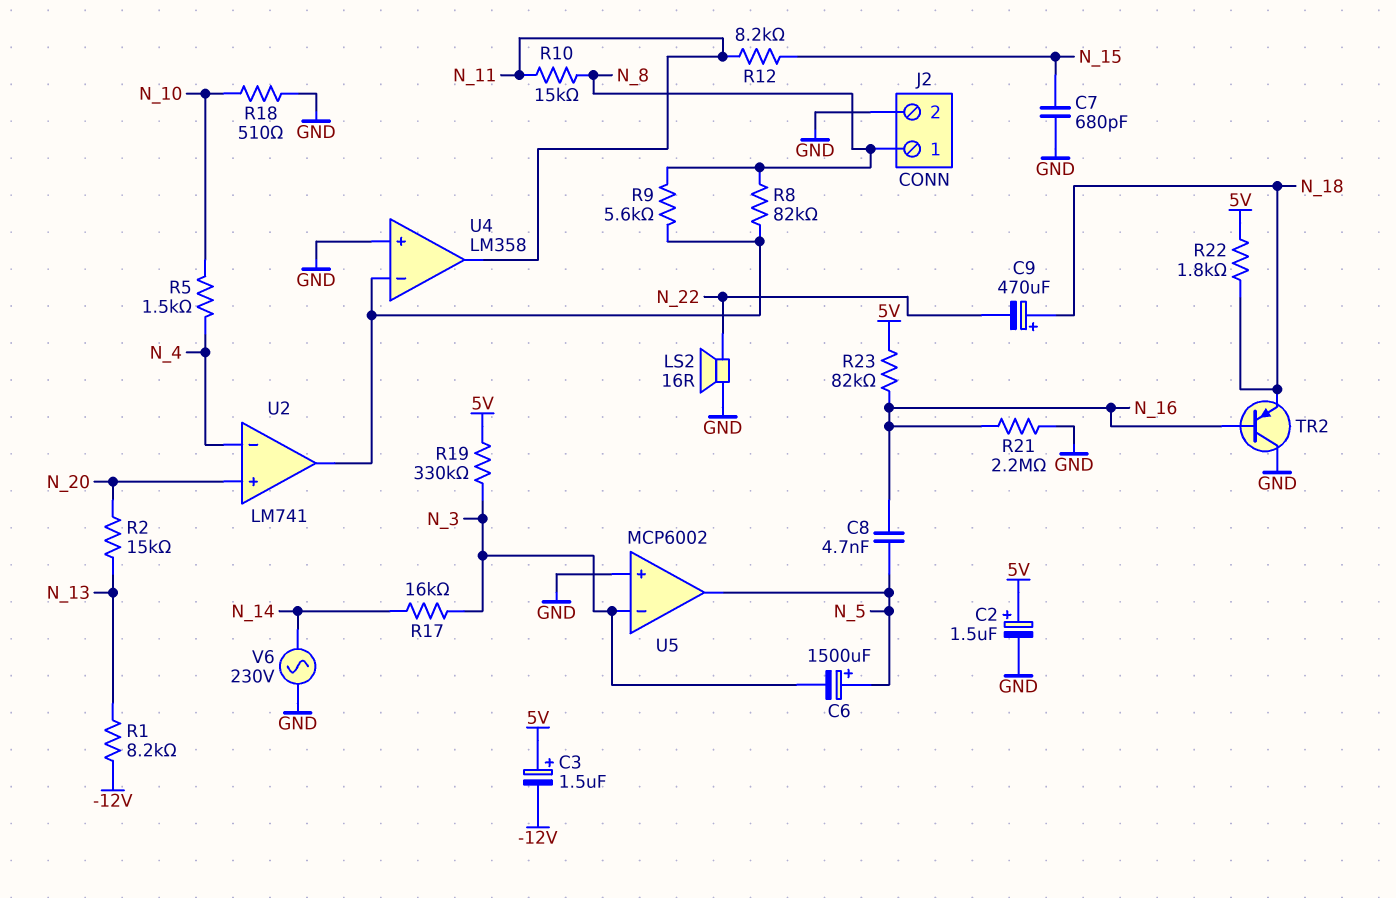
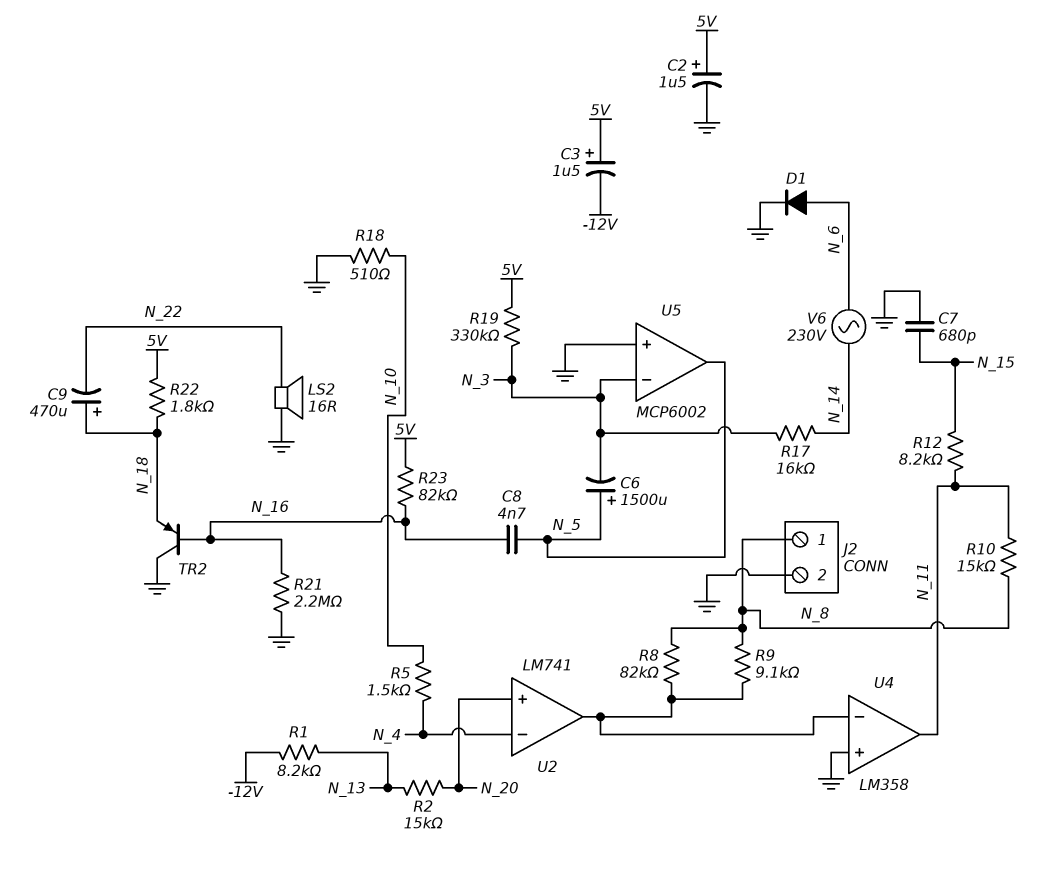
D1: none -> diode (A N_6, K GND)
R9: 5.6k (N_8, U2/out) -> 9.1k (N_8, U2/out)
V6: AC 230V (GND, N_14) -> AC 230V (N_6, N_14)

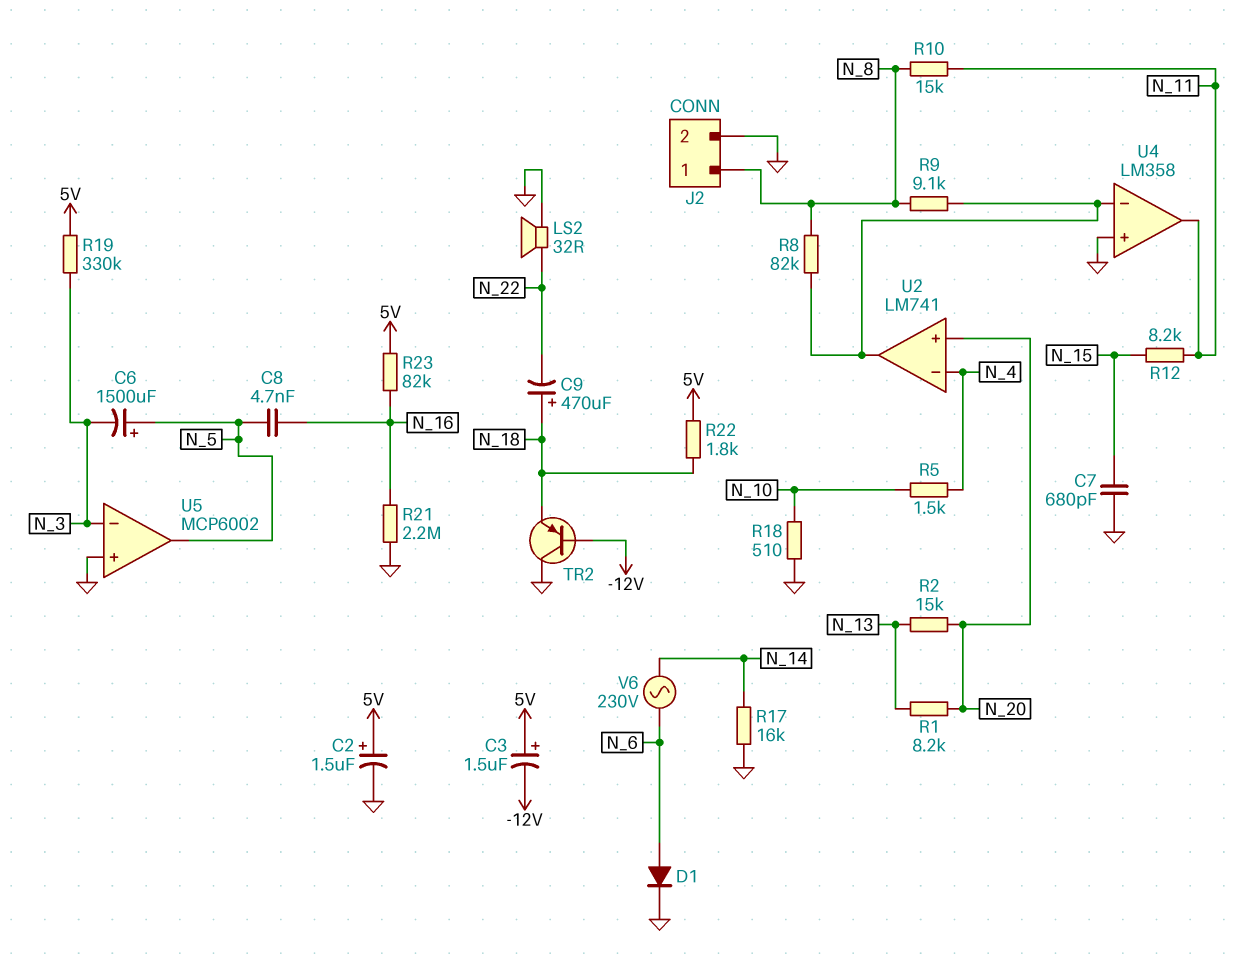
LS2: speaker 16R (GND, N_22) -> speaker 32R (GND, N_22)
R1: 8.2k (-12V, N_13) -> 8.2k (N_13, N_20)
R17: 16k (N_3, N_14) -> 16k (GND, N_14)
TR2: PNP (B N_16, C GND, E N_18) -> PNP (B -12V, C GND, E N_18)

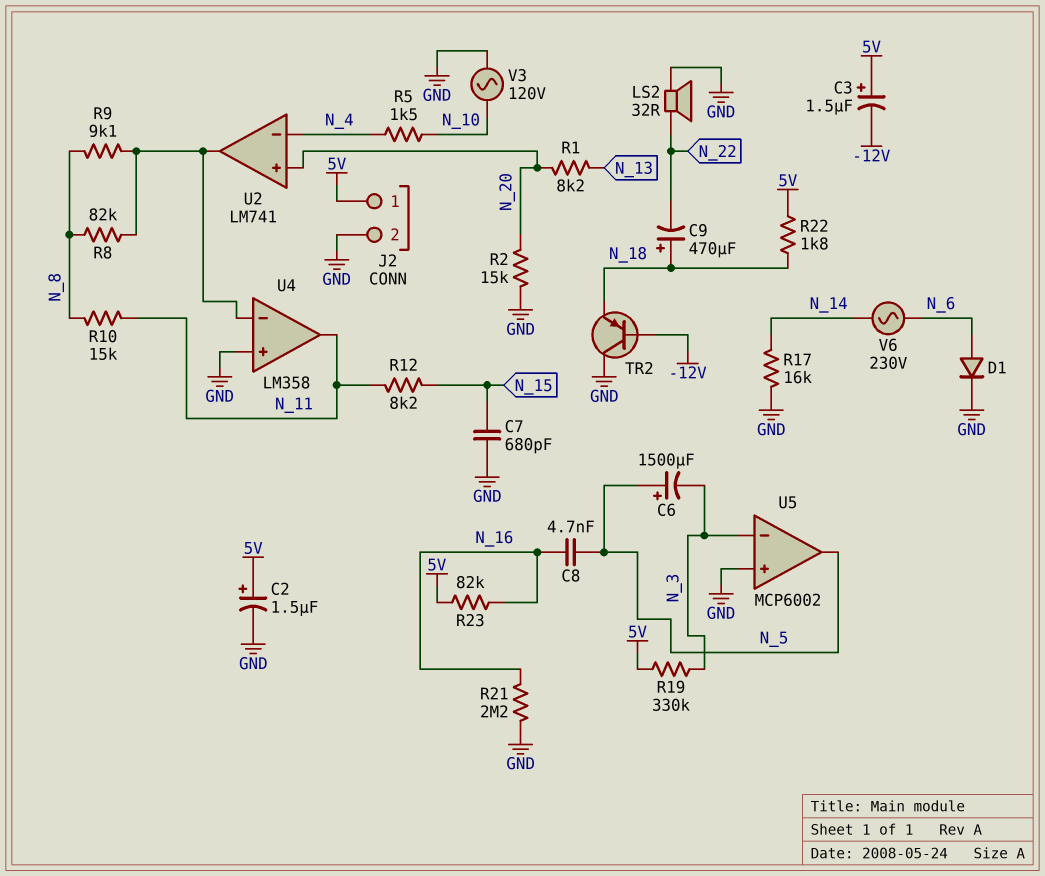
J2 pin 1: N_8 -> 5V
R2: 15k (N_13, N_20) -> 15k (GND, N_20)
R18: 510 (GND, N_10) -> none
V3: none -> AC 120V (GND, N_10)

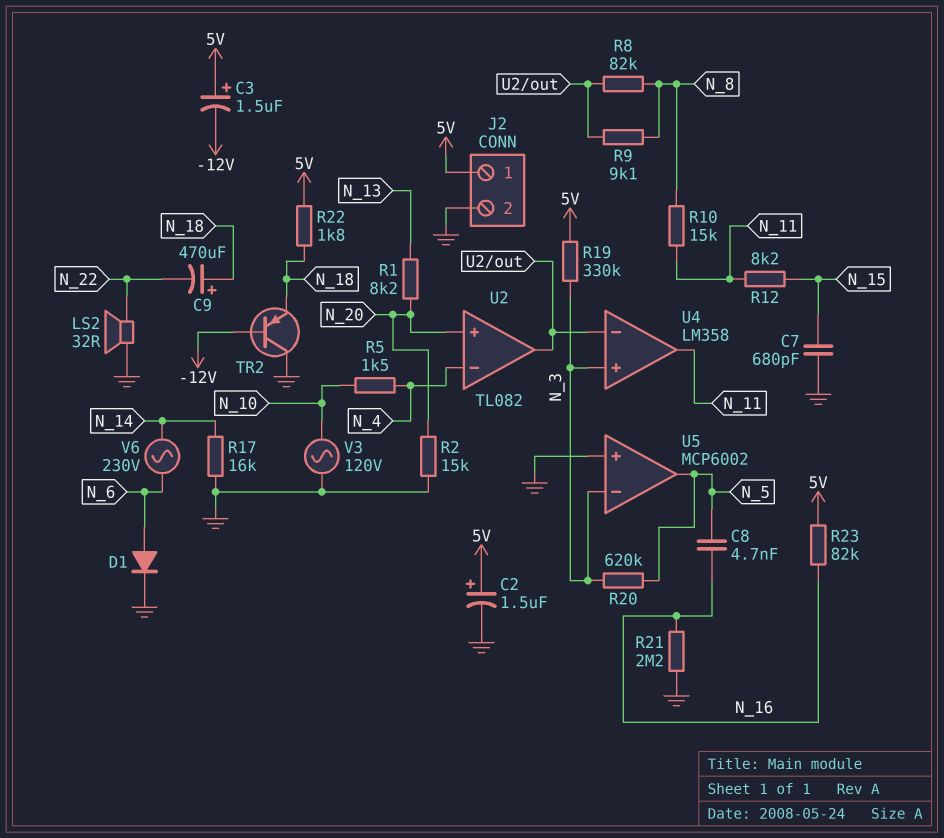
C6: 1500uF (plus N_5, minus N_3) -> none
R20: none -> 620k (N_3, N_5)
U2: LM741 -> TL082
U4 pin in+: GND -> N_3

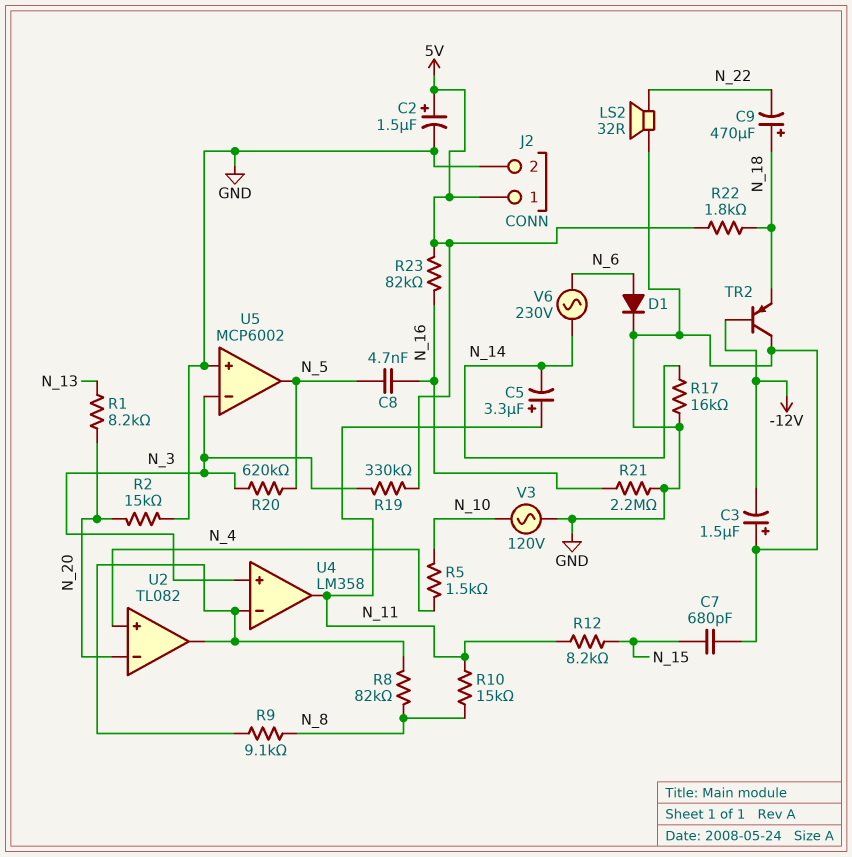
C3: 1.5uF (plus 5V, minus -12V) -> 1.5uF (plus GND, minus -12V)
C5: none -> 3.3uF (plus N_11, minus N_14)
U2 pin in+: N_20 -> N_4
U2 pin in-: N_4 -> N_20

